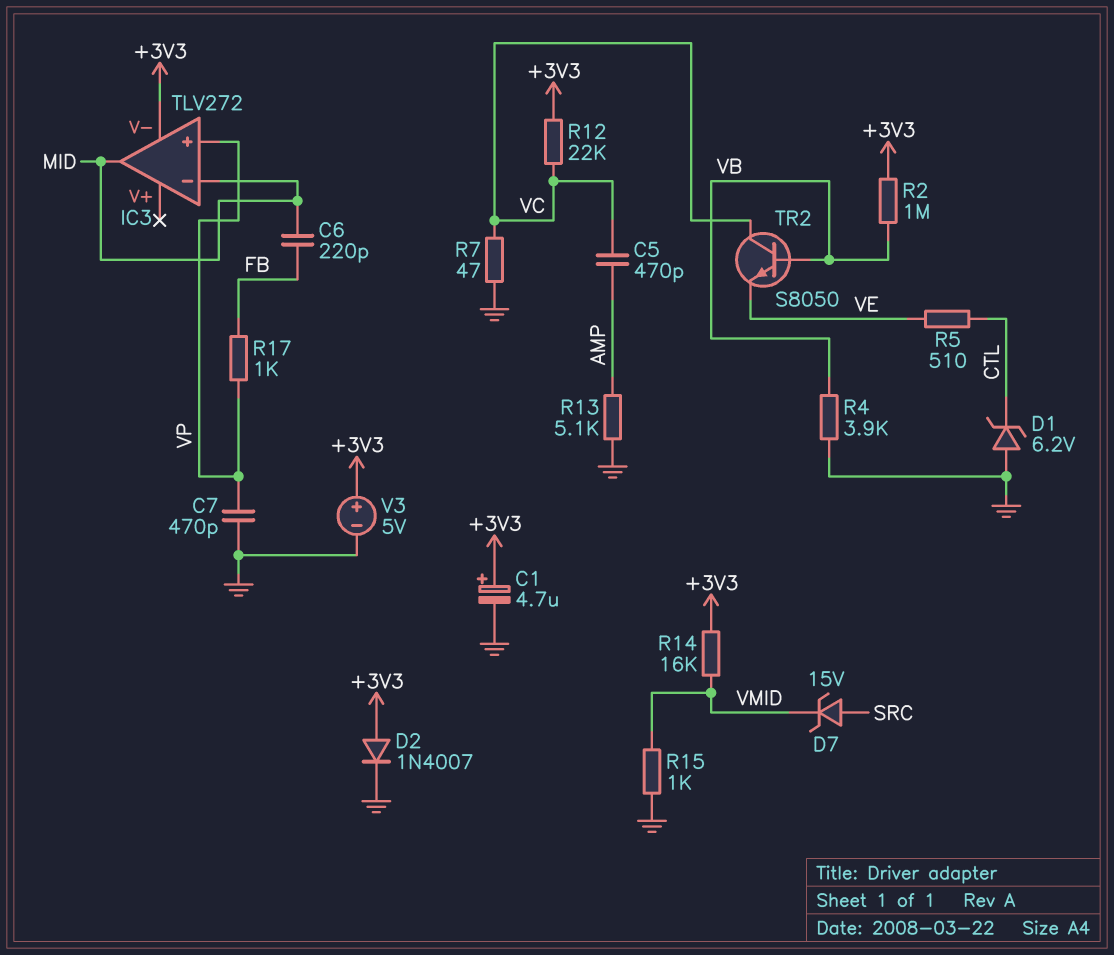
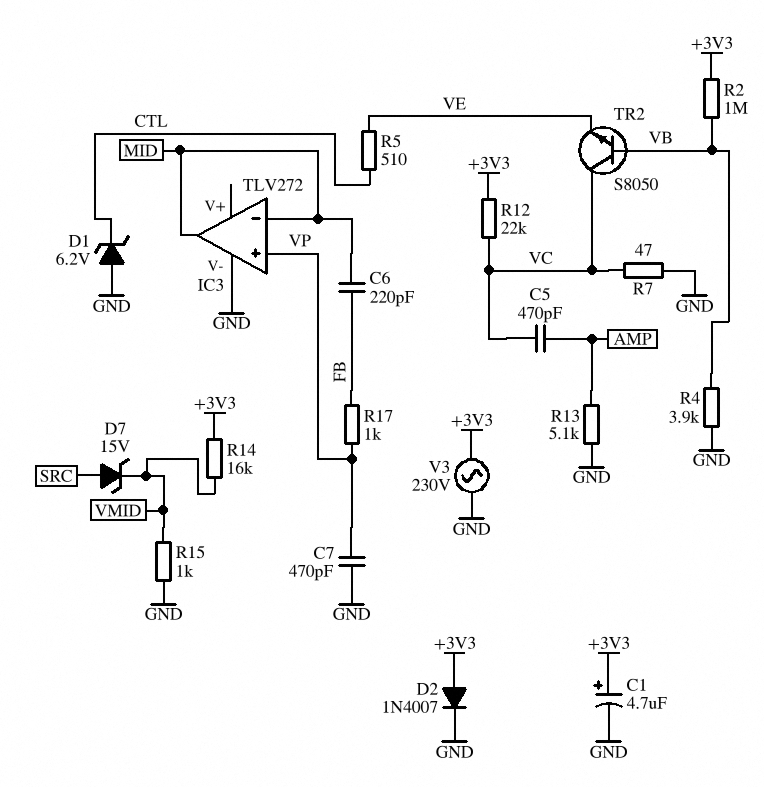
IC3 pin V-: +3V3 -> GND
V3: 5V (plus +3V3, minus GND) -> AC 230V (+3V3, GND)

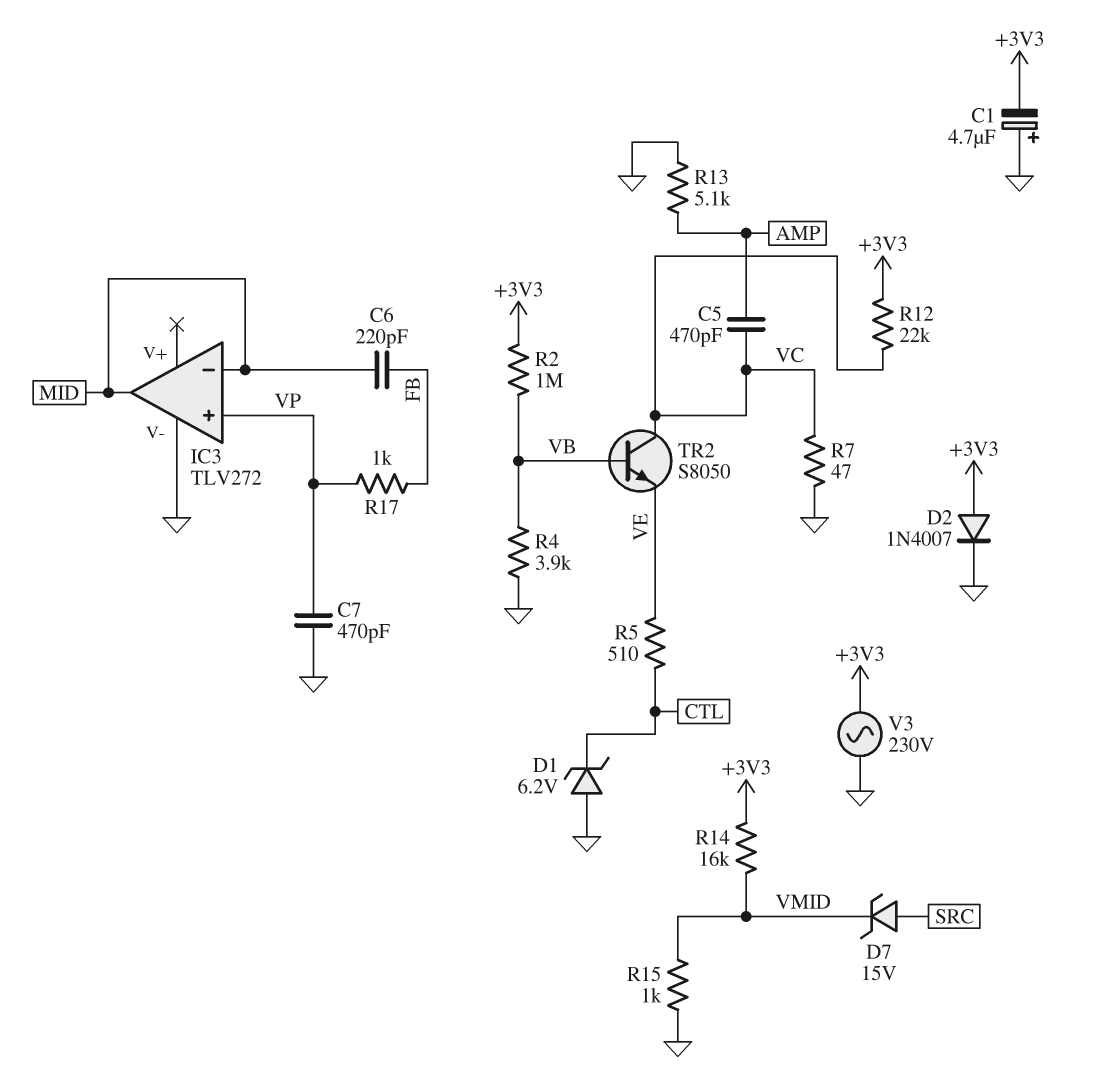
C1: 4.7uF (plus +3V3, minus GND) -> 4.7uF (plus GND, minus +3V3)

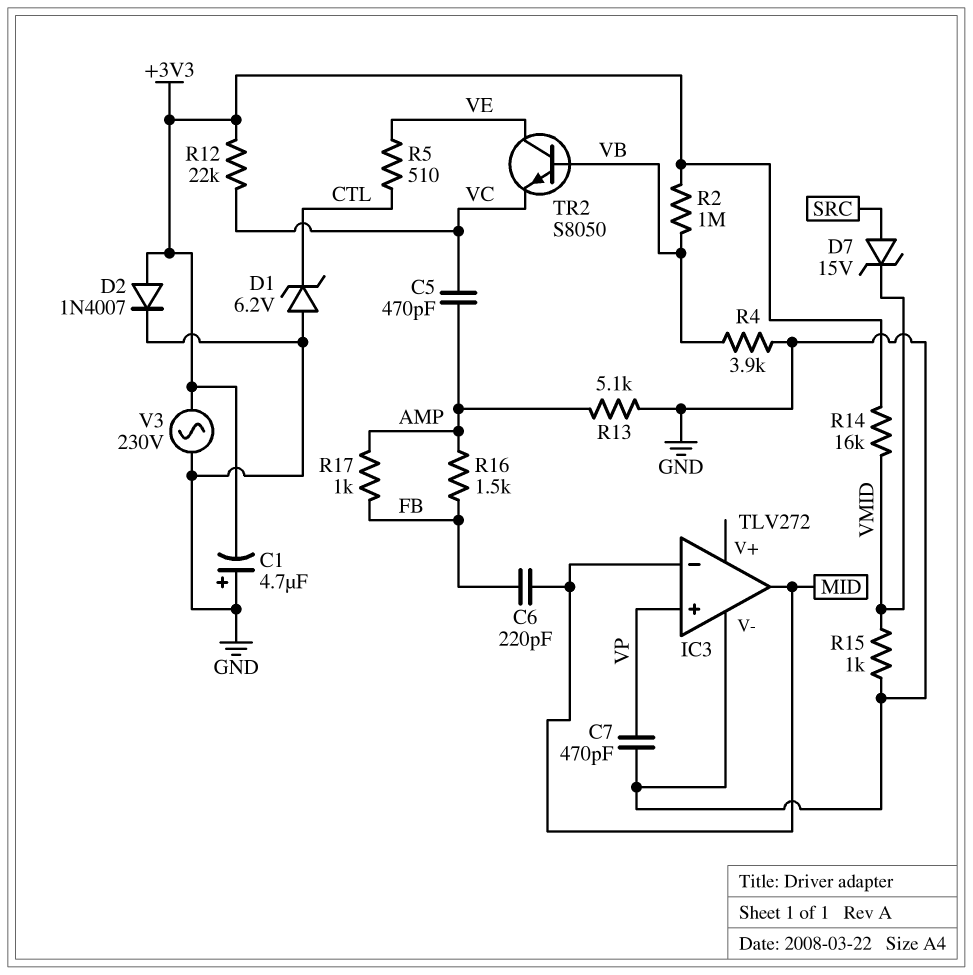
R7: 47 (GND, VC) -> none
R16: none -> 1.5k (AMP, FB)
R17: 1k (FB, VP) -> 1k (AMP, FB)
TR2: NPN S8050 (B VB, C VC, E VE) -> NPN S8050 (B VB, C VE, E VC)

